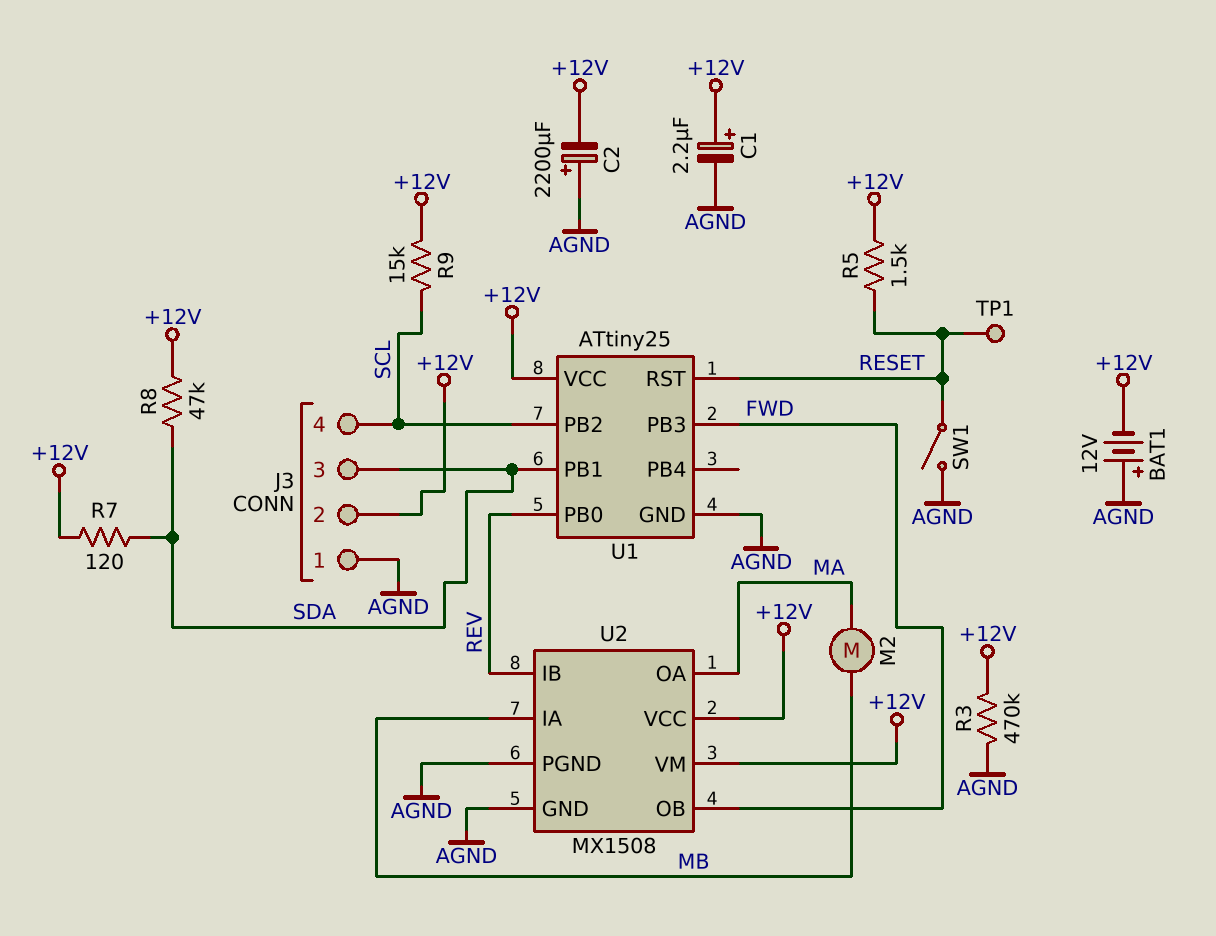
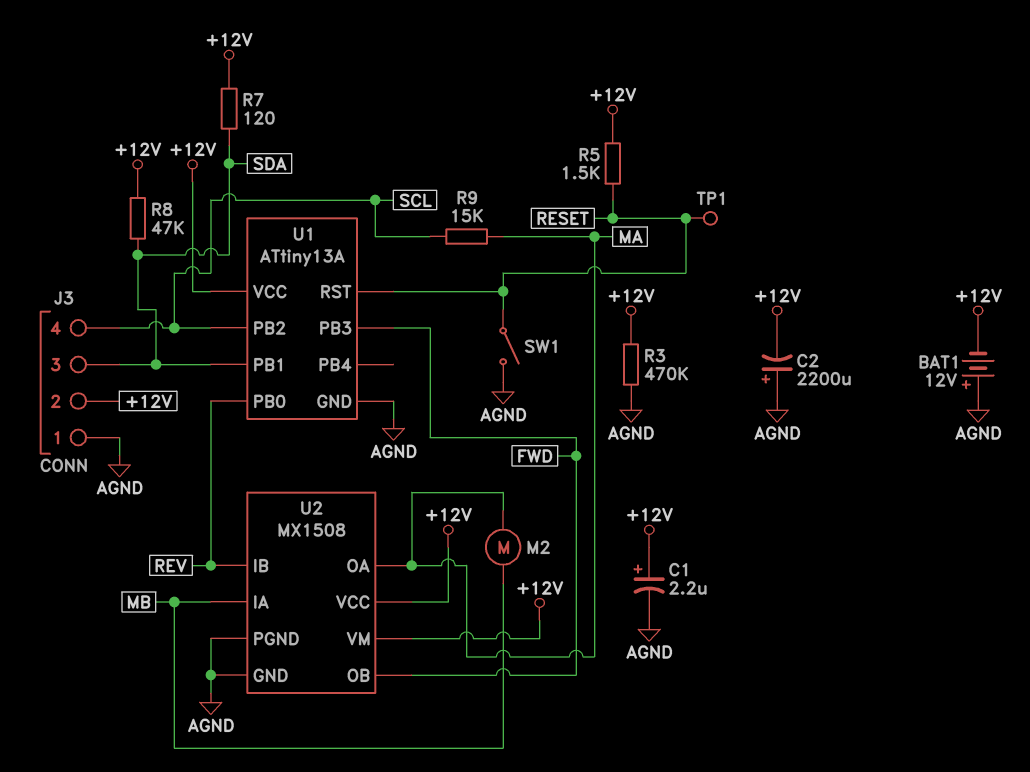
R9: 15k (+12V, SCL) -> 15k (MA, SCL)
U1: ATtiny25 -> ATtiny13A

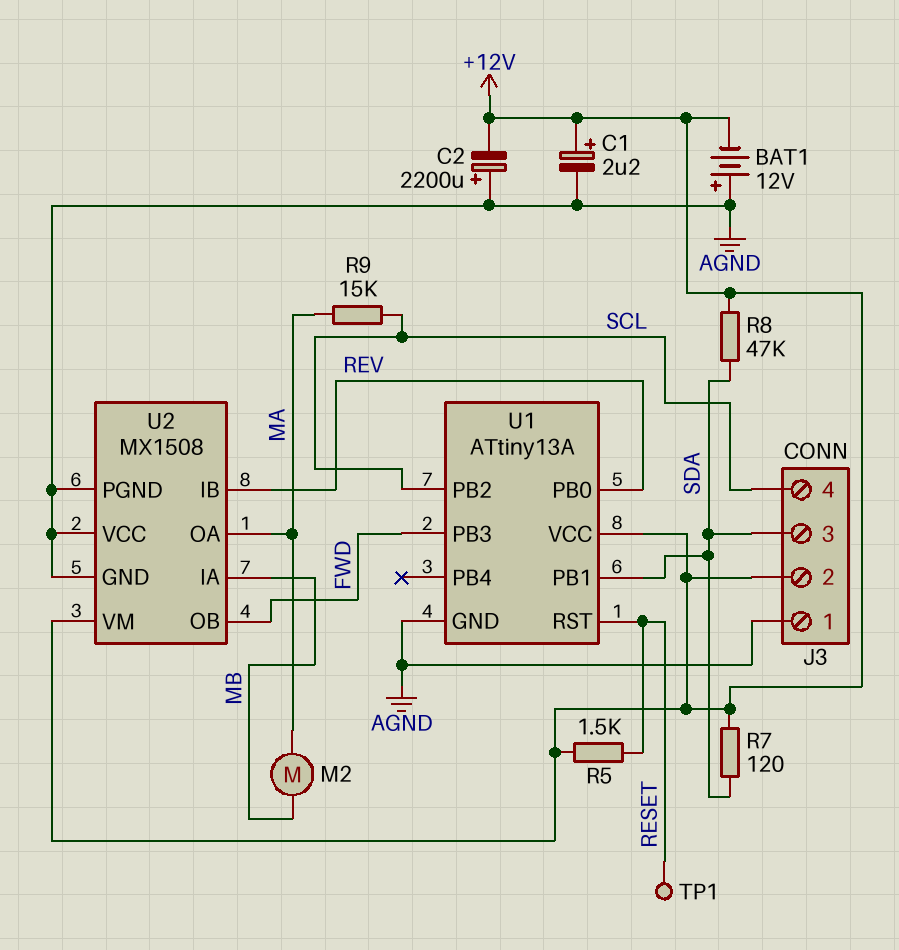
R3: 470k (+12V, AGND) -> none
SW1: switch (AGND, RESET) -> none
U2 pin VCC: +12V -> AGND

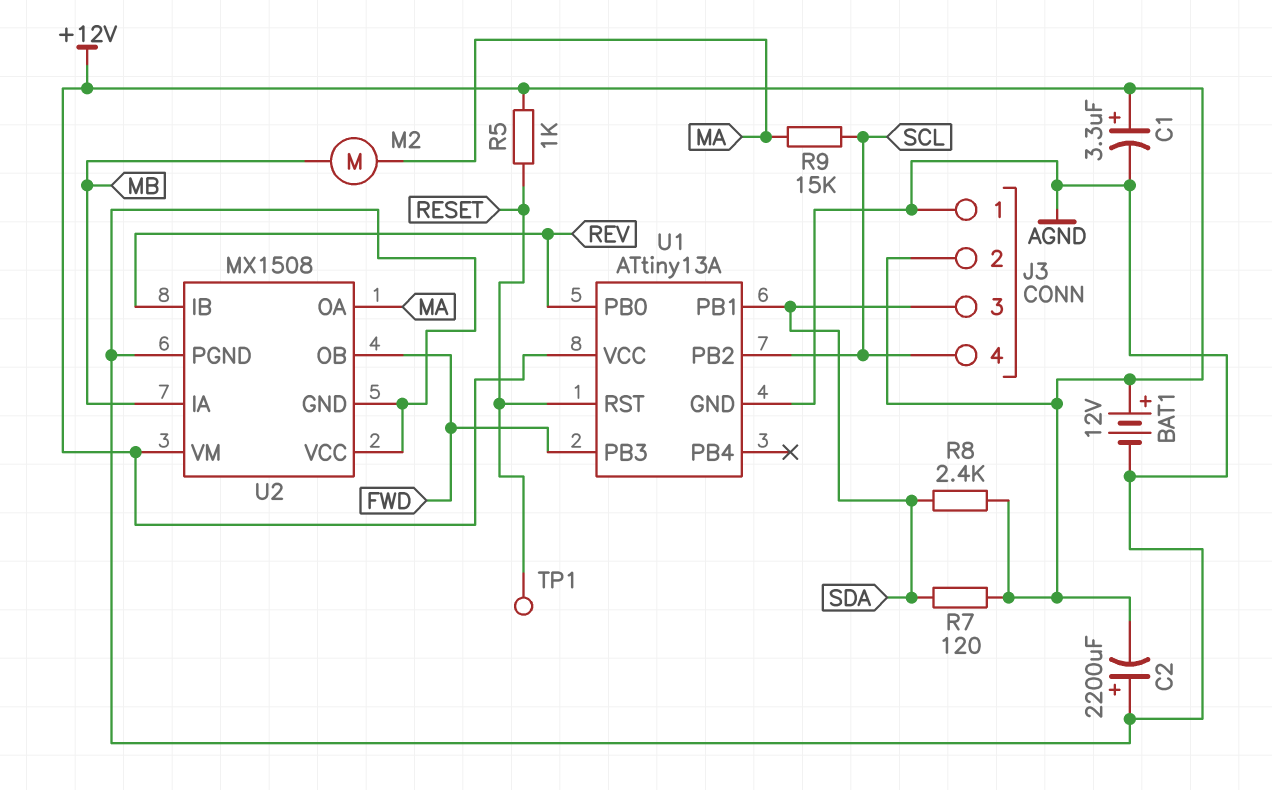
BAT1: 12V (plus AGND, minus +12V) -> 12V (plus +12V, minus AGND)
C1: 2.2uF (plus +12V, minus AGND) -> 3.3uF (plus +12V, minus AGND)
R5: 1.5k (+12V, RESET) -> 1k (+12V, RESET)
R8: 47k (+12V, SDA) -> 2.4k (+12V, SDA)

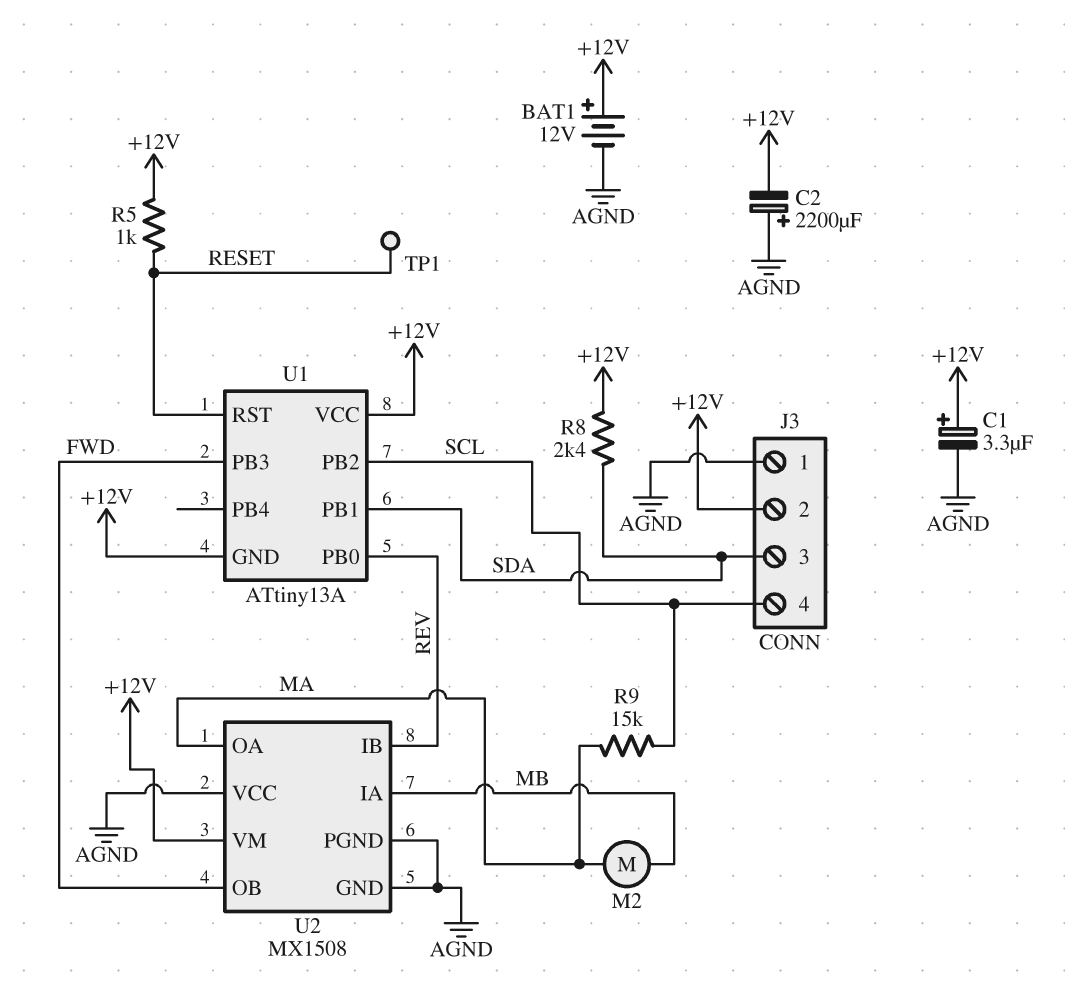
R7: 120 (+12V, SDA) -> none
U1 pin GND: AGND -> +12V

